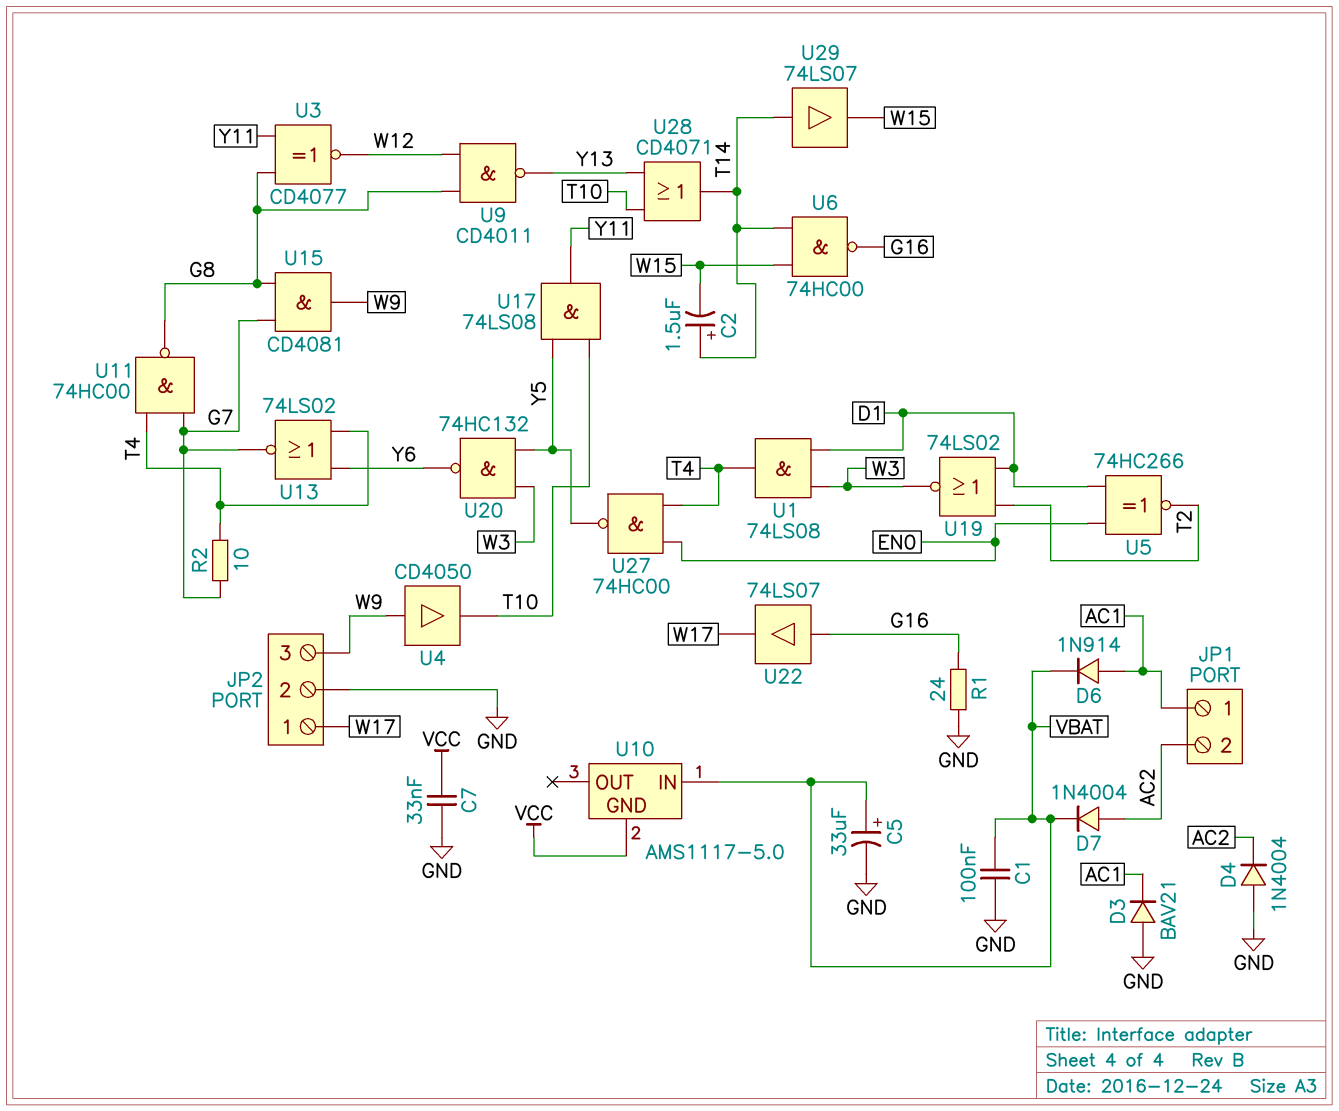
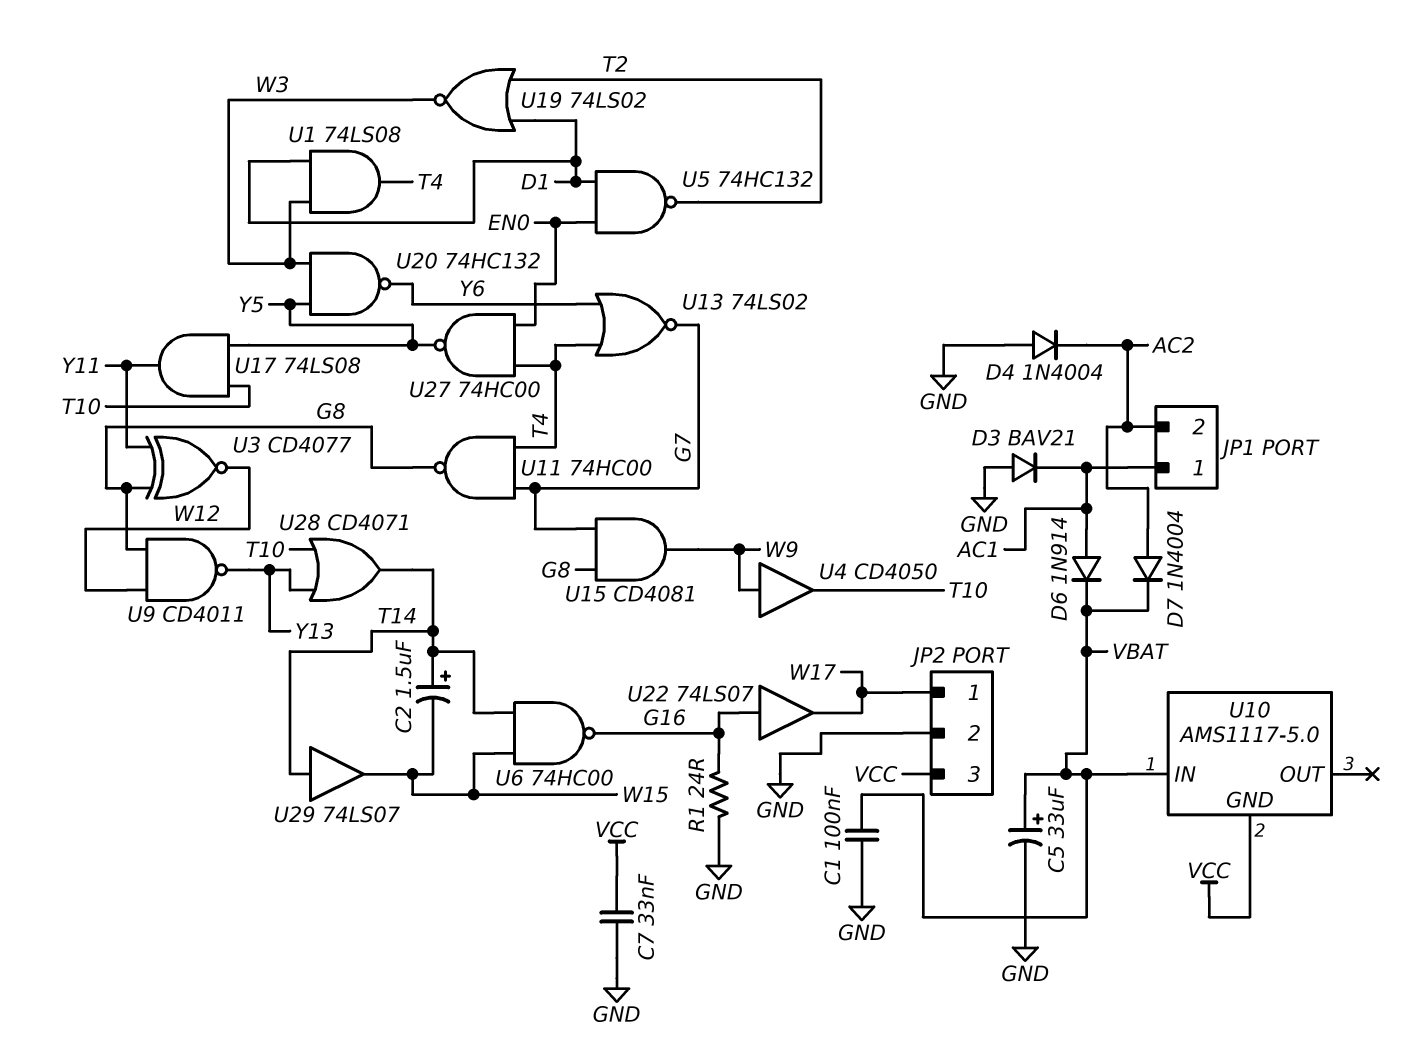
JP2 pin 3: W9 -> VCC
R2: 10 (G7, T4) -> none
U5: XNOR 74HC266 (in D1, in EN0, out T2) -> NAND 74HC132 (in D1, in EN0, out T2)

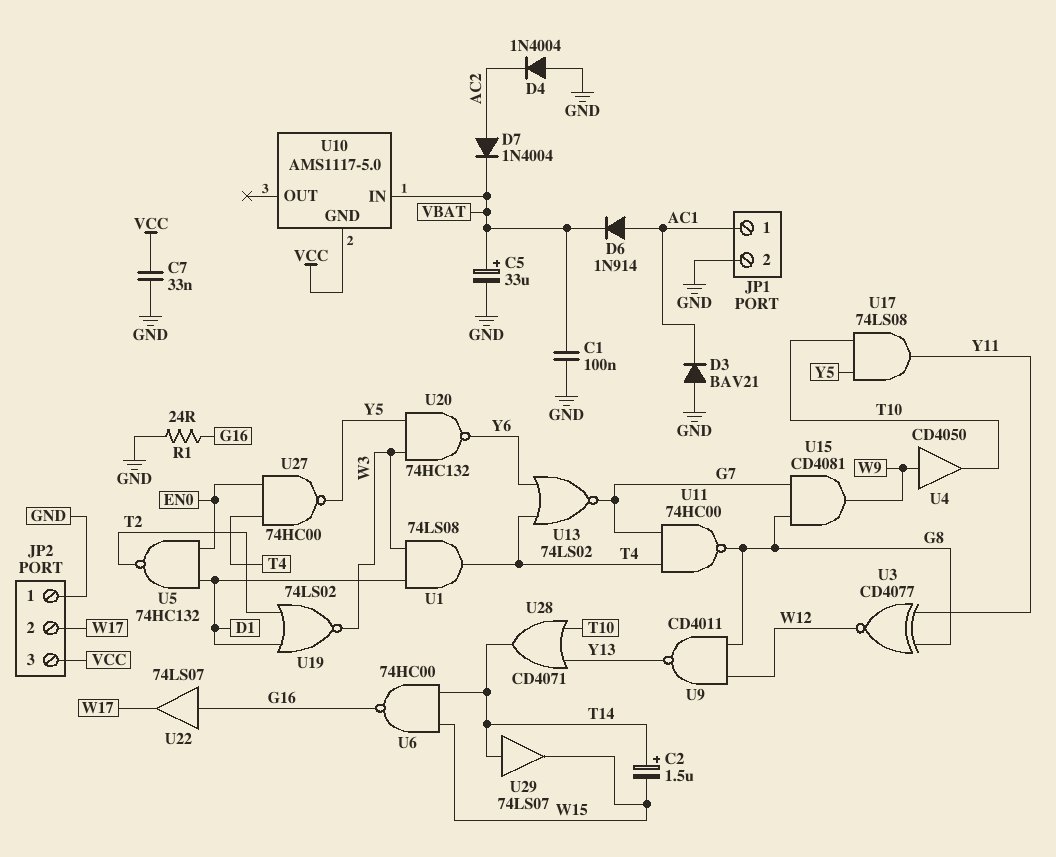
JP1 pin 2: AC2 -> GND
JP2 pin 1: W17 -> GND
JP2 pin 2: GND -> W17

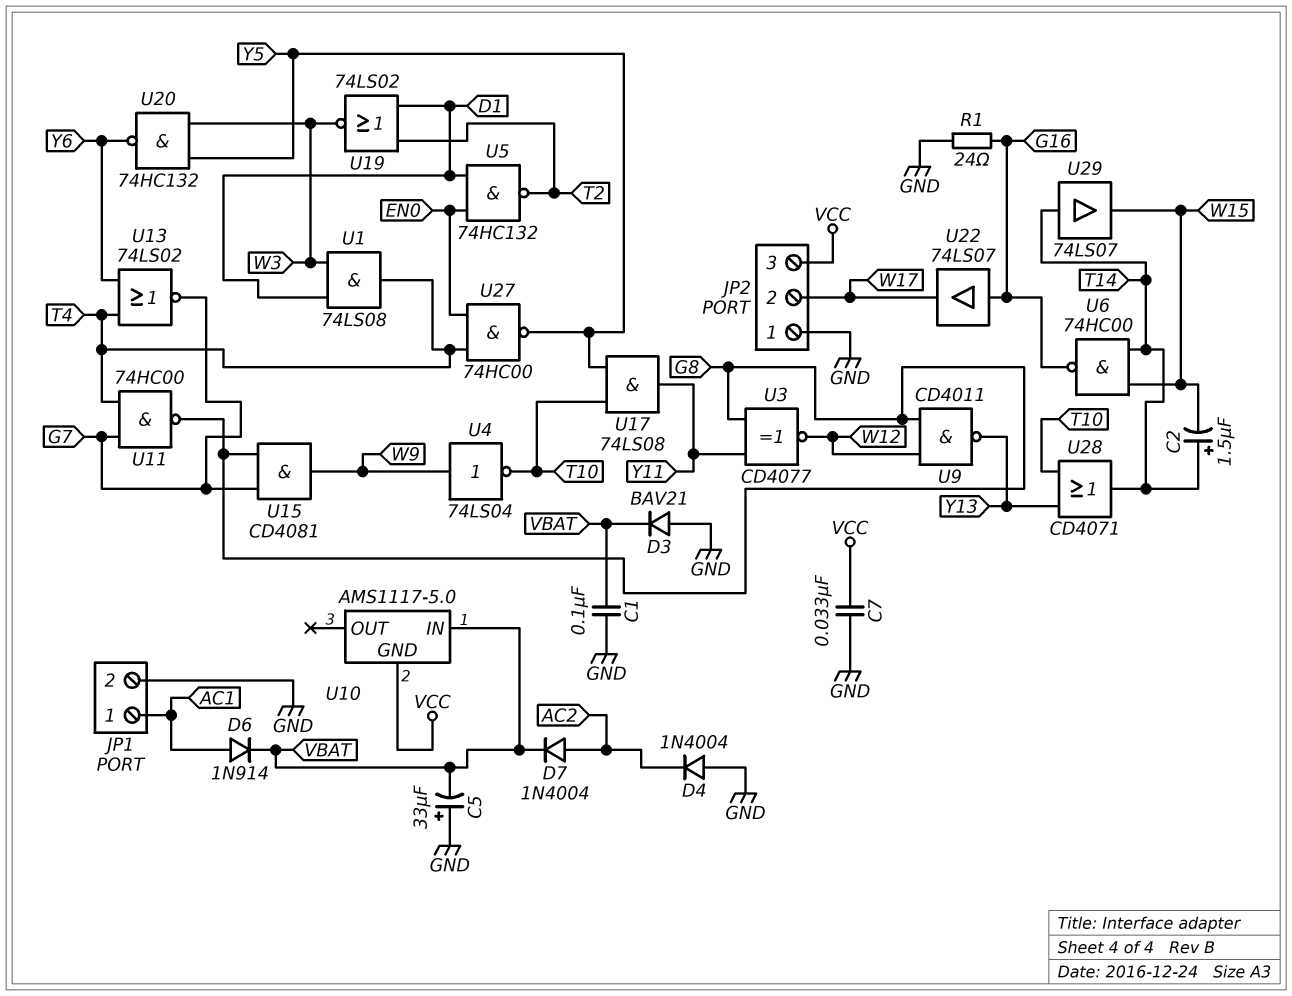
C5: 33uF (plus VBAT, minus GND) -> 33uF (plus GND, minus VBAT)
D3: diode BAV21 (A GND, K AC1) -> diode BAV21 (A GND, K VBAT)
U4: buffer CD4050 (in W9, out T10) -> NOT 74LS04 (in W9, out T10)

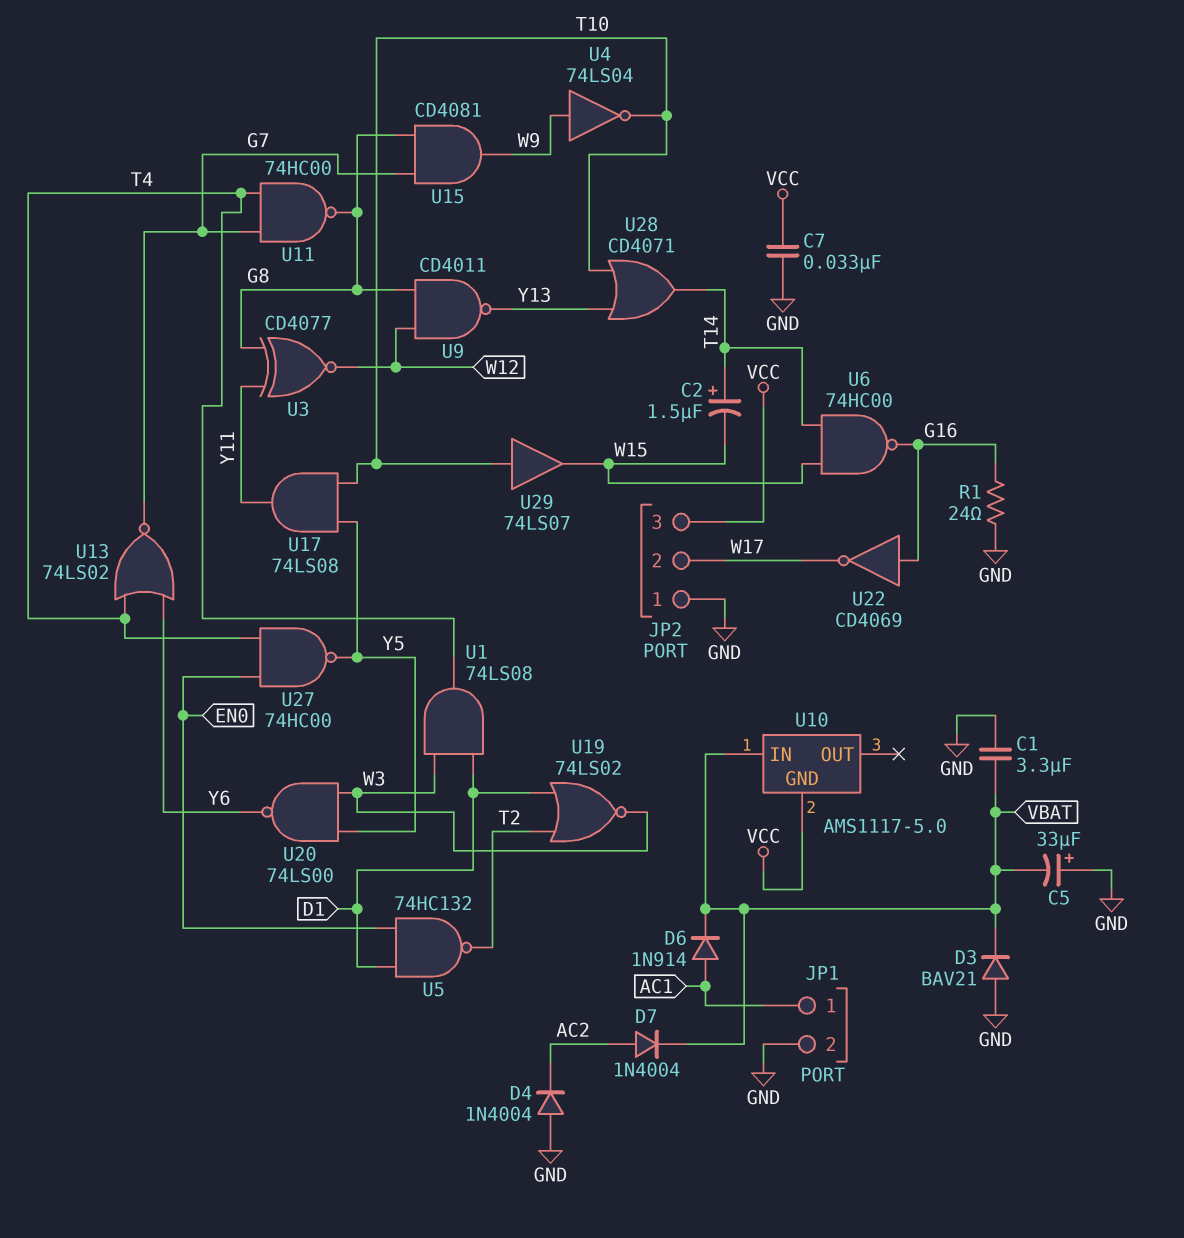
C1: 100nF (GND, VBAT) -> 3.3uF (GND, VBAT)
U20: NAND 74HC132 (in W3, in Y5, out Y6) -> NAND 74LS00 (in W3, in Y5, out Y6)
U22: buffer 74LS07 (in G16, out W17) -> NOT CD4069 (in G16, out W17)
U29: buffer 74LS07 (in T14, out W15) -> buffer 74LS07 (in T10, out W15)

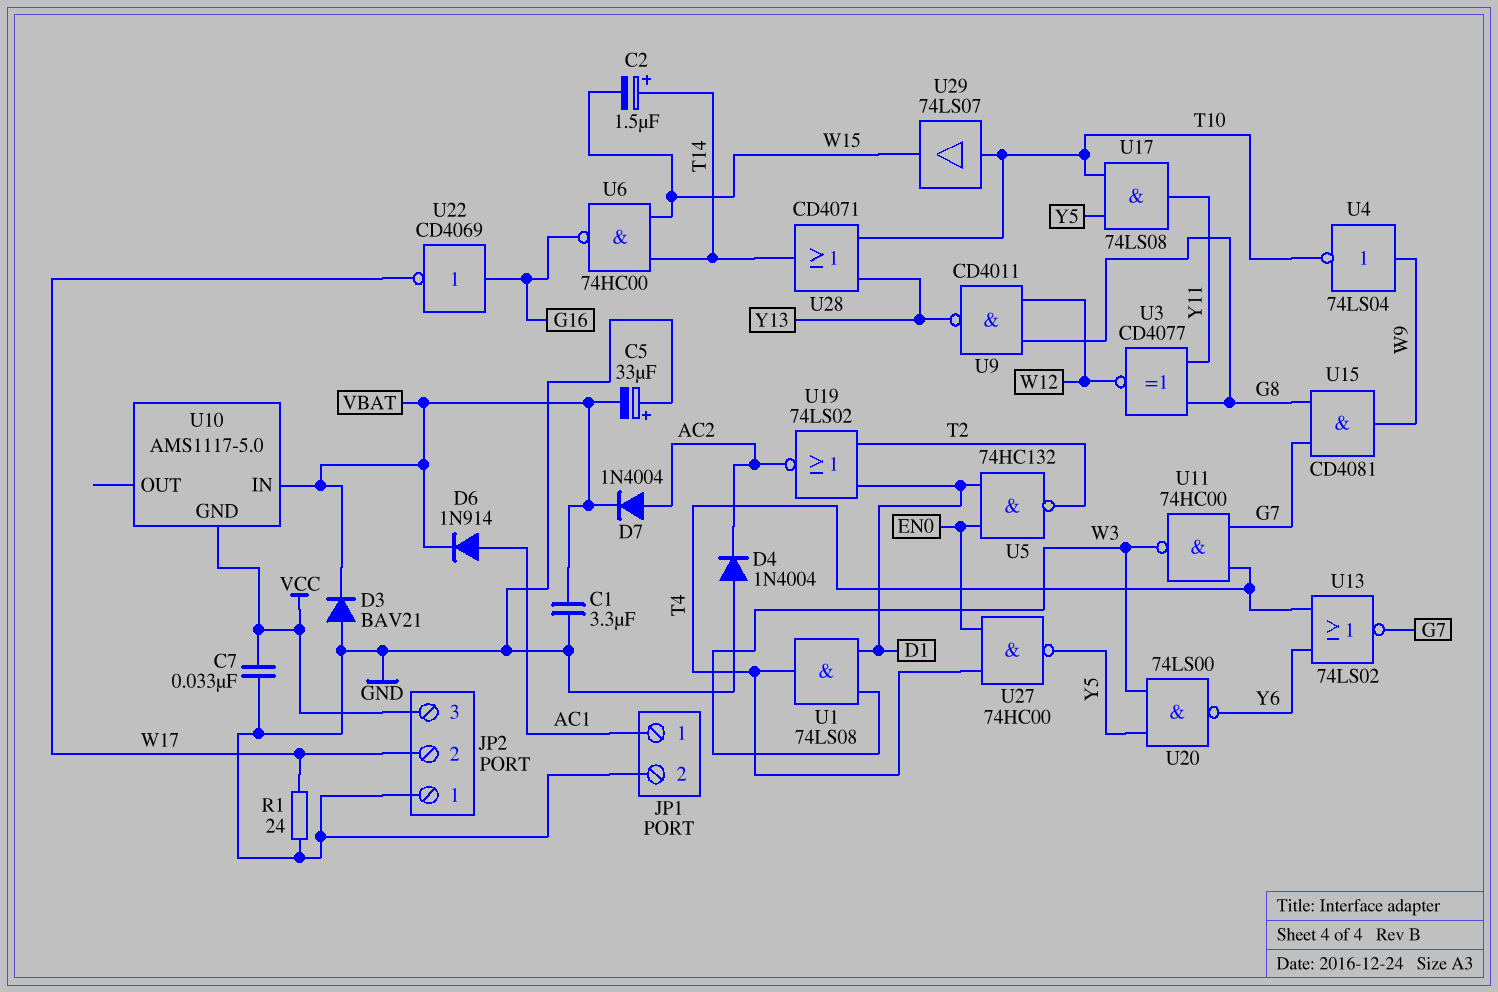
R1: 24 (G16, GND) -> 24 (GND, W17)
U11: NAND 74HC00 (in G7, in T4, out G8) -> NAND 74HC00 (in G7, in T4, out W3)
U19: NOR 74LS02 (in D1, in T2, out W3) -> NOR 74LS02 (in D1, in T2, out AC2)

